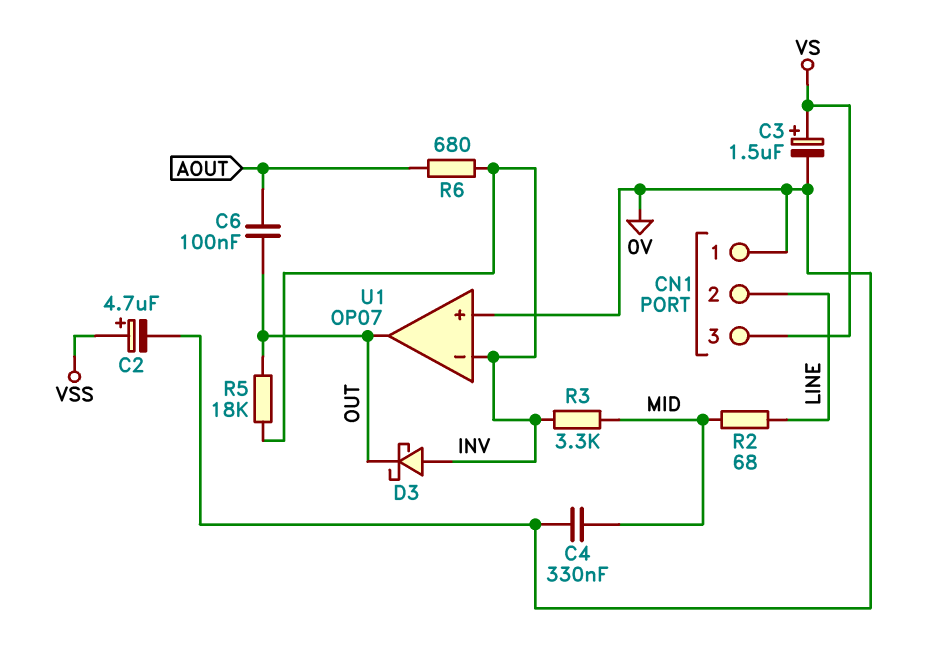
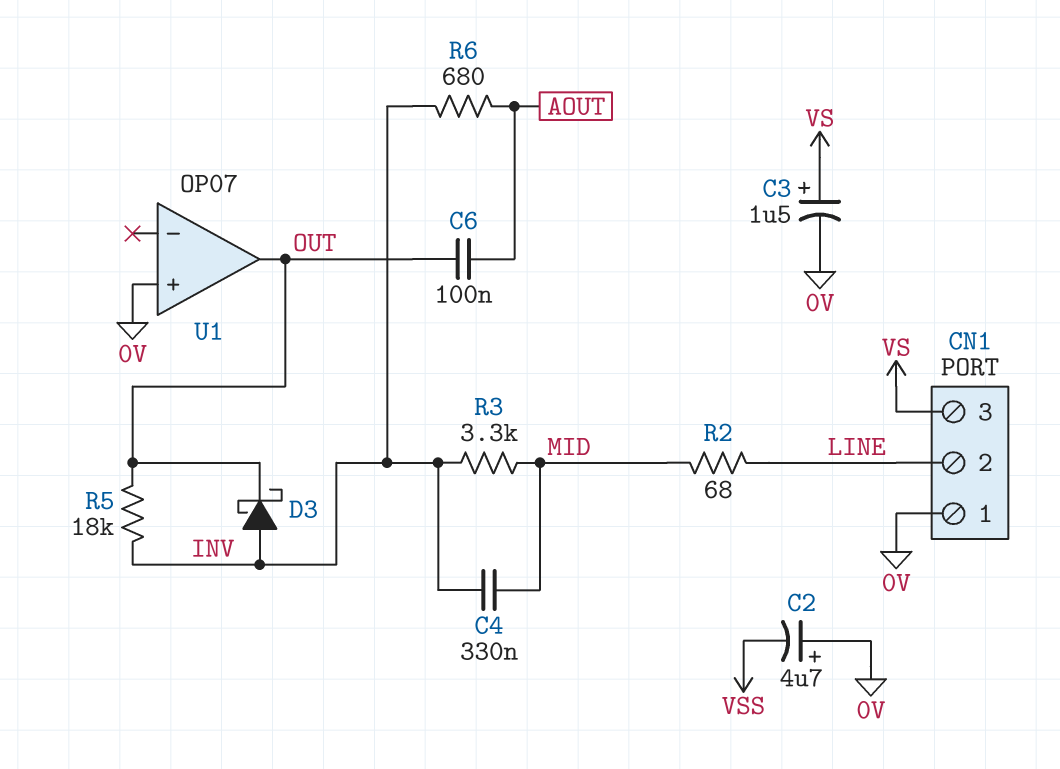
C2: 4.7uF (plus VSS, minus 0V) -> 4.7uF (plus 0V, minus VSS)
C4: 330nF (0V, MID) -> 330nF (INV, MID)
U1 pin in-: INV -> none

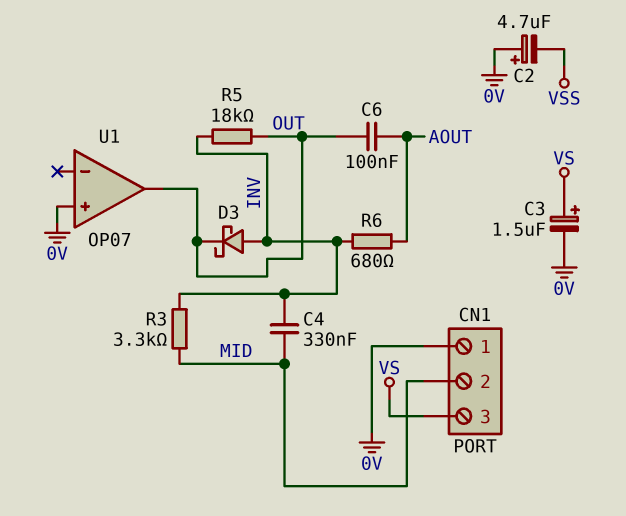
CN1 pin 2: LINE -> MID
R2: 68 (LINE, MID) -> none

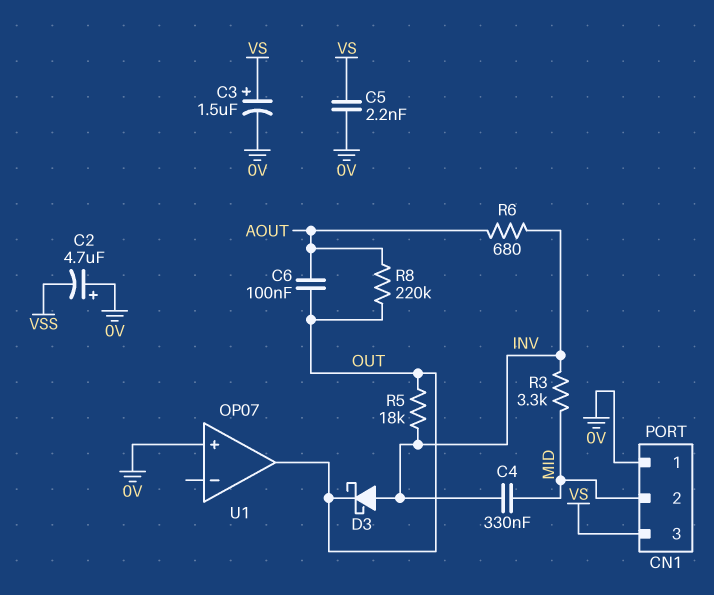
C5: none -> 2.2nF (0V, VS)
R8: none -> 220k (AOUT, OUT)

